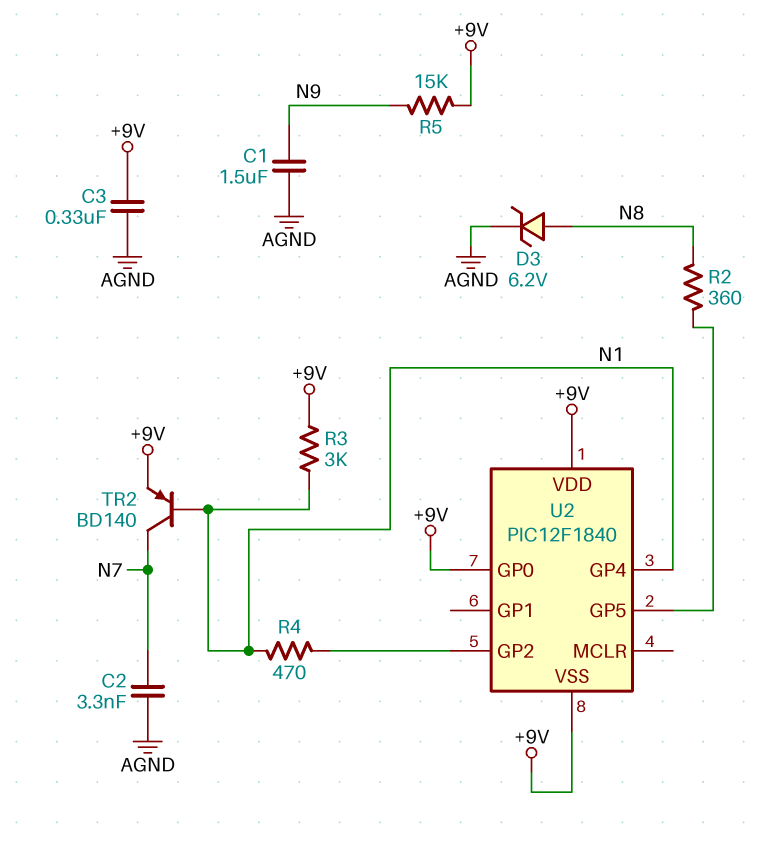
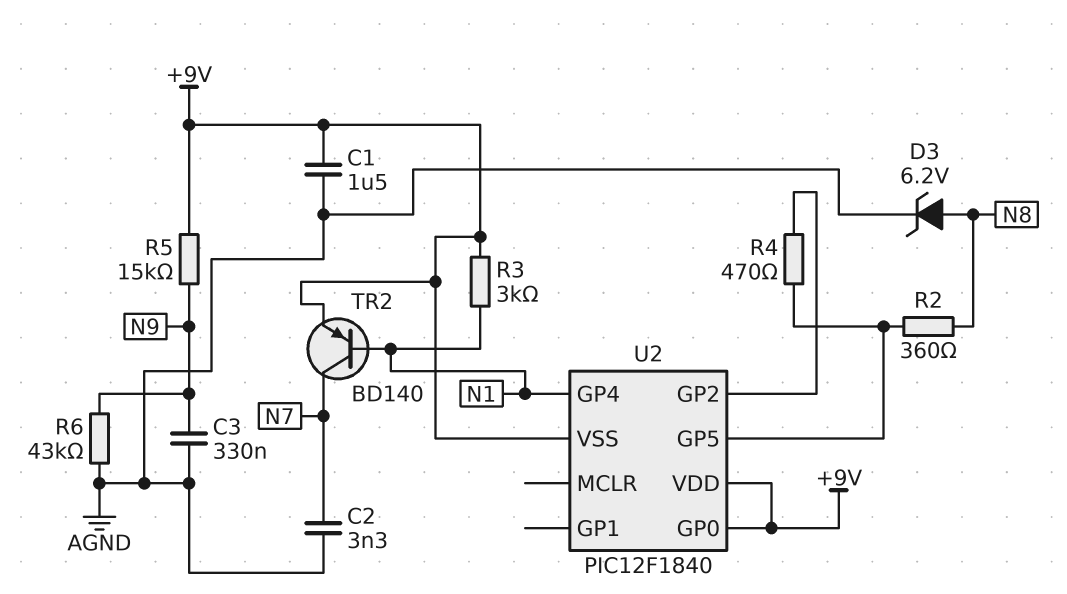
C1: 1.5uF (AGND, N9) -> 1.5uF (+9V, AGND)
C3: 330nF (+9V, AGND) -> 330nF (AGND, N9)
R4: 470 (N1, U2/GP2) -> 470 (U2/GP2, U2/GP5)
R6: none -> 43k (AGND, N9)

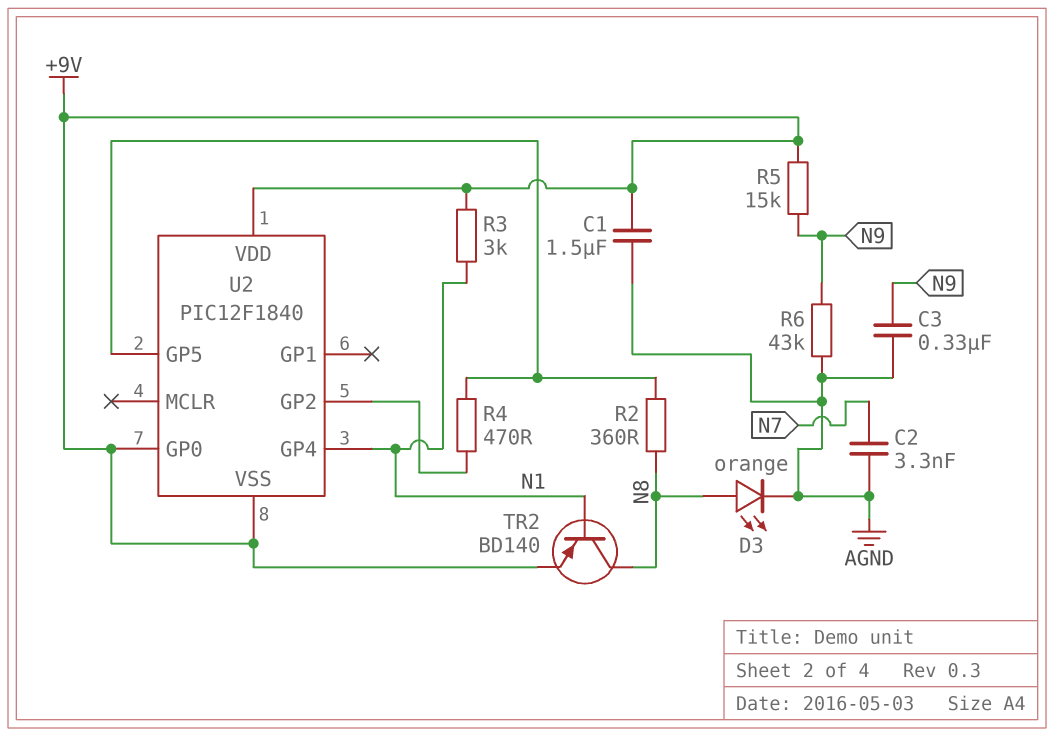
D3: zener 6.2V (A N8, K AGND) -> LED orange (A N8, K AGND)
TR2: PNP BD140 (B N1, C N7, E +9V) -> PNP BD140 (B N1, C N8, E +9V)

